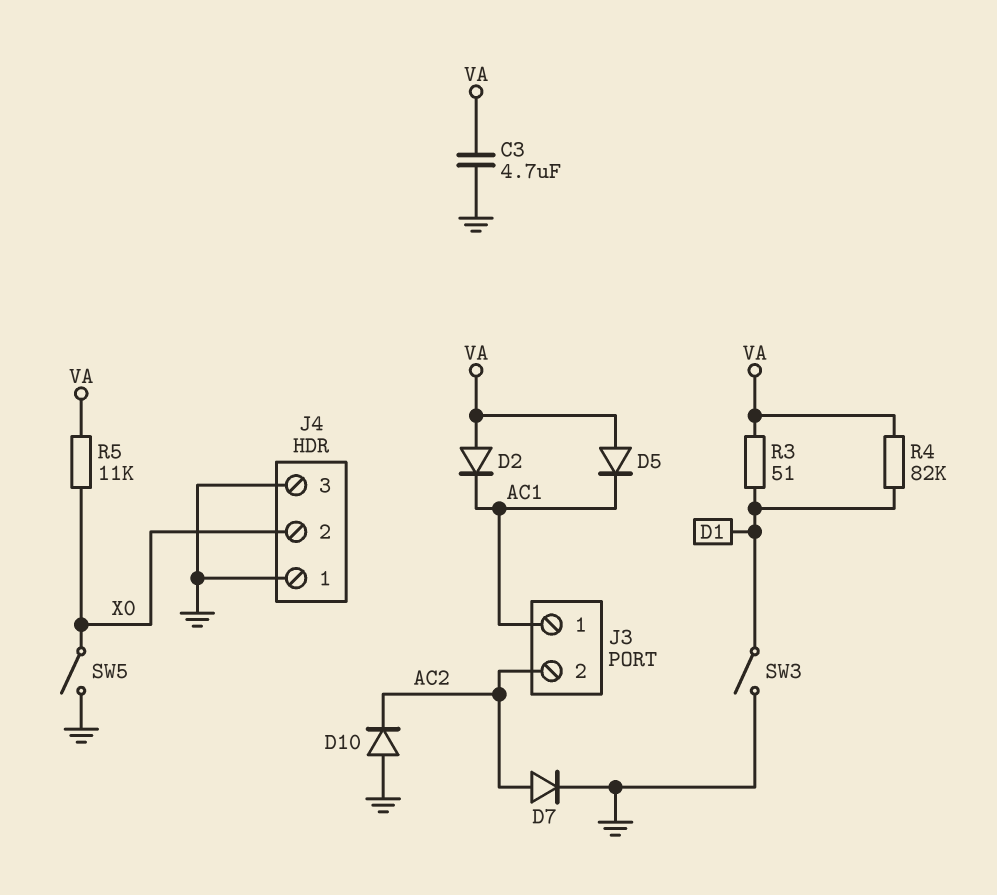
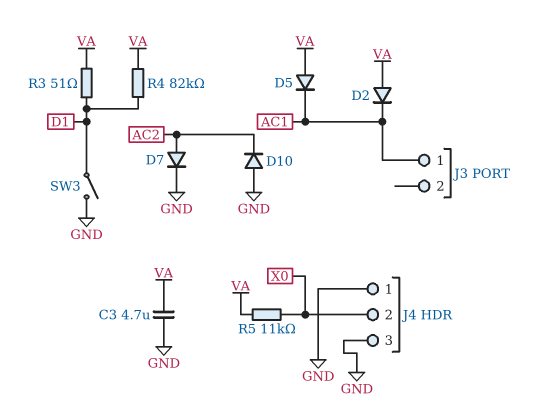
J3 pin 2: AC2 -> none
SW5: switch (GND, X0) -> none

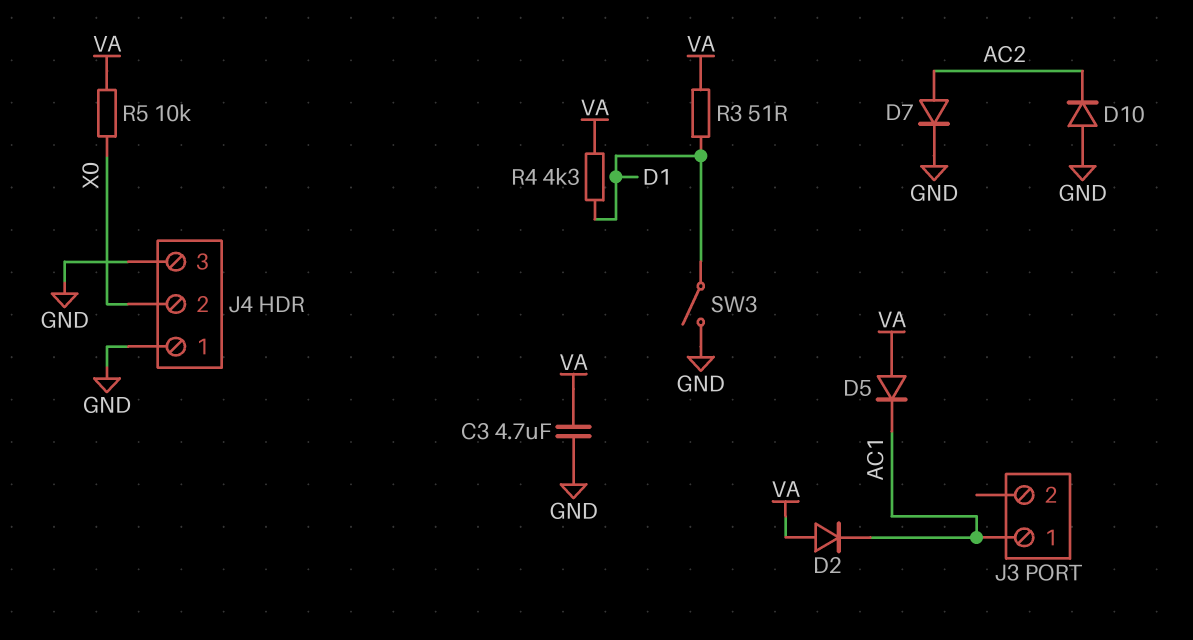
R4: 82k (D1, VA) -> 4.3k (D1, VA)
R5: 11k (VA, X0) -> 10k (VA, X0)

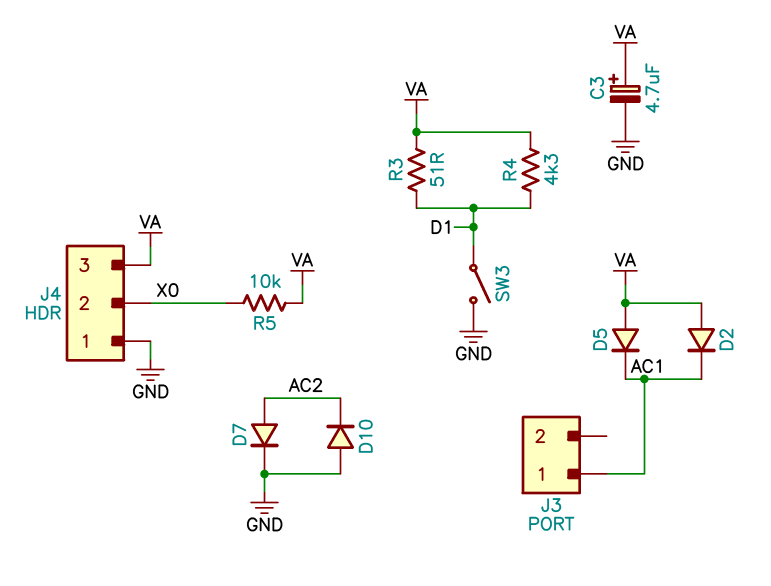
C3: 4.7uF (GND, VA) -> 4.7uF (plus VA, minus GND)
J4 pin 3: GND -> VA

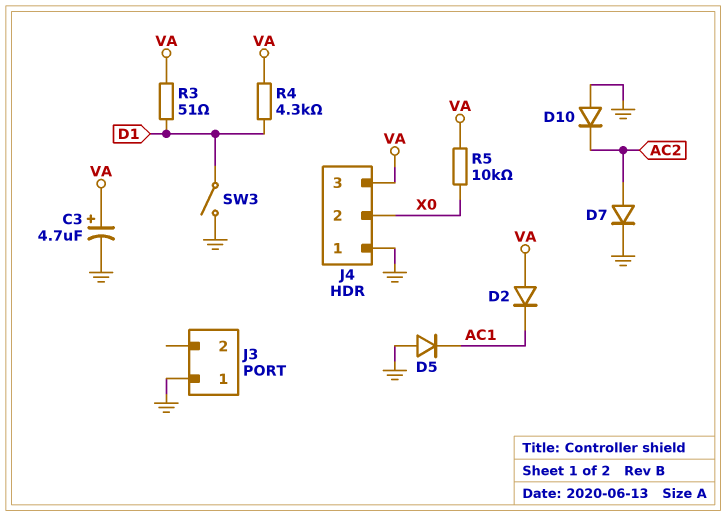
D5: diode (A VA, K AC1) -> diode (A GND, K AC1)
J3 pin 1: AC1 -> GND

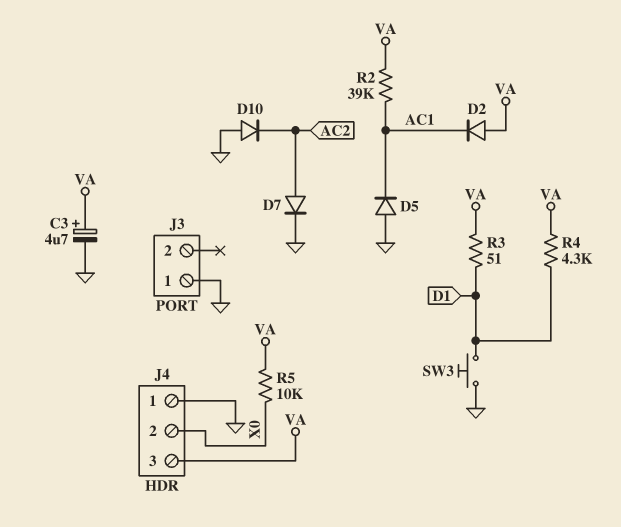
R2: none -> 39k (AC1, VA)
SW3: switch (D1, GND) -> button (D1, GND)

